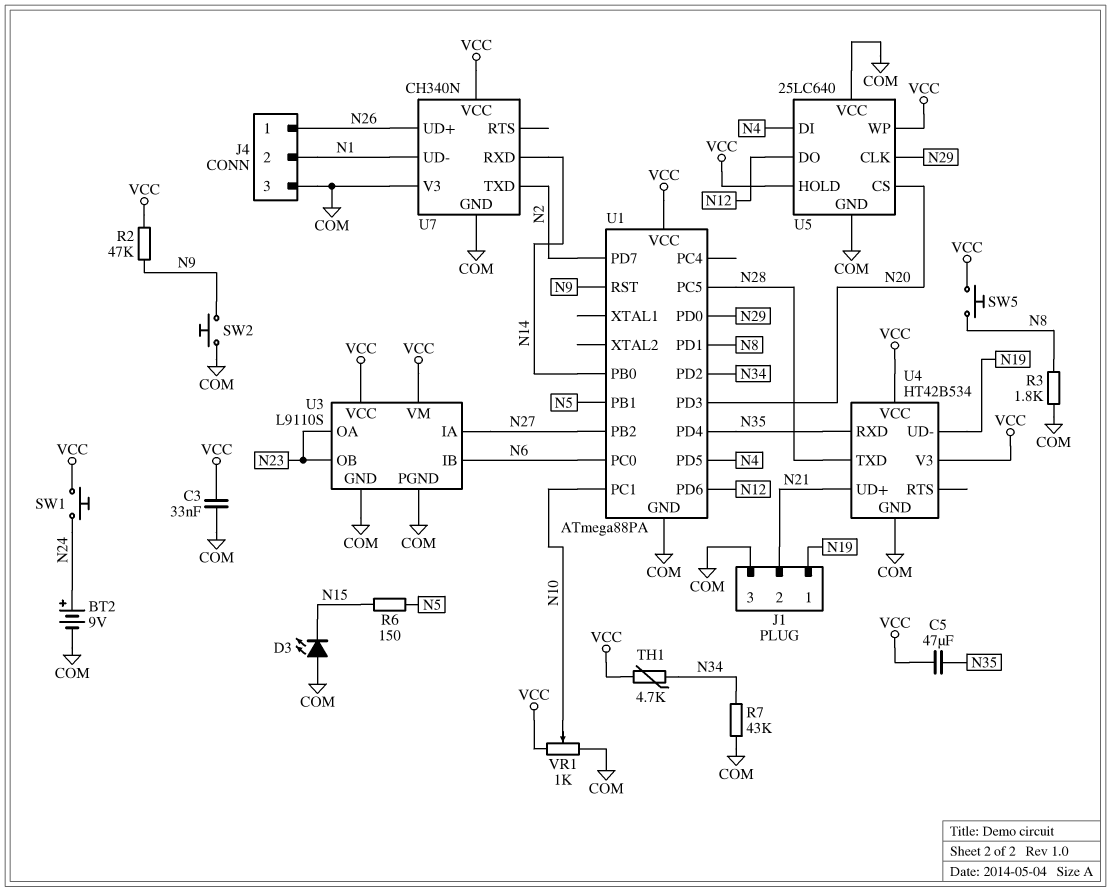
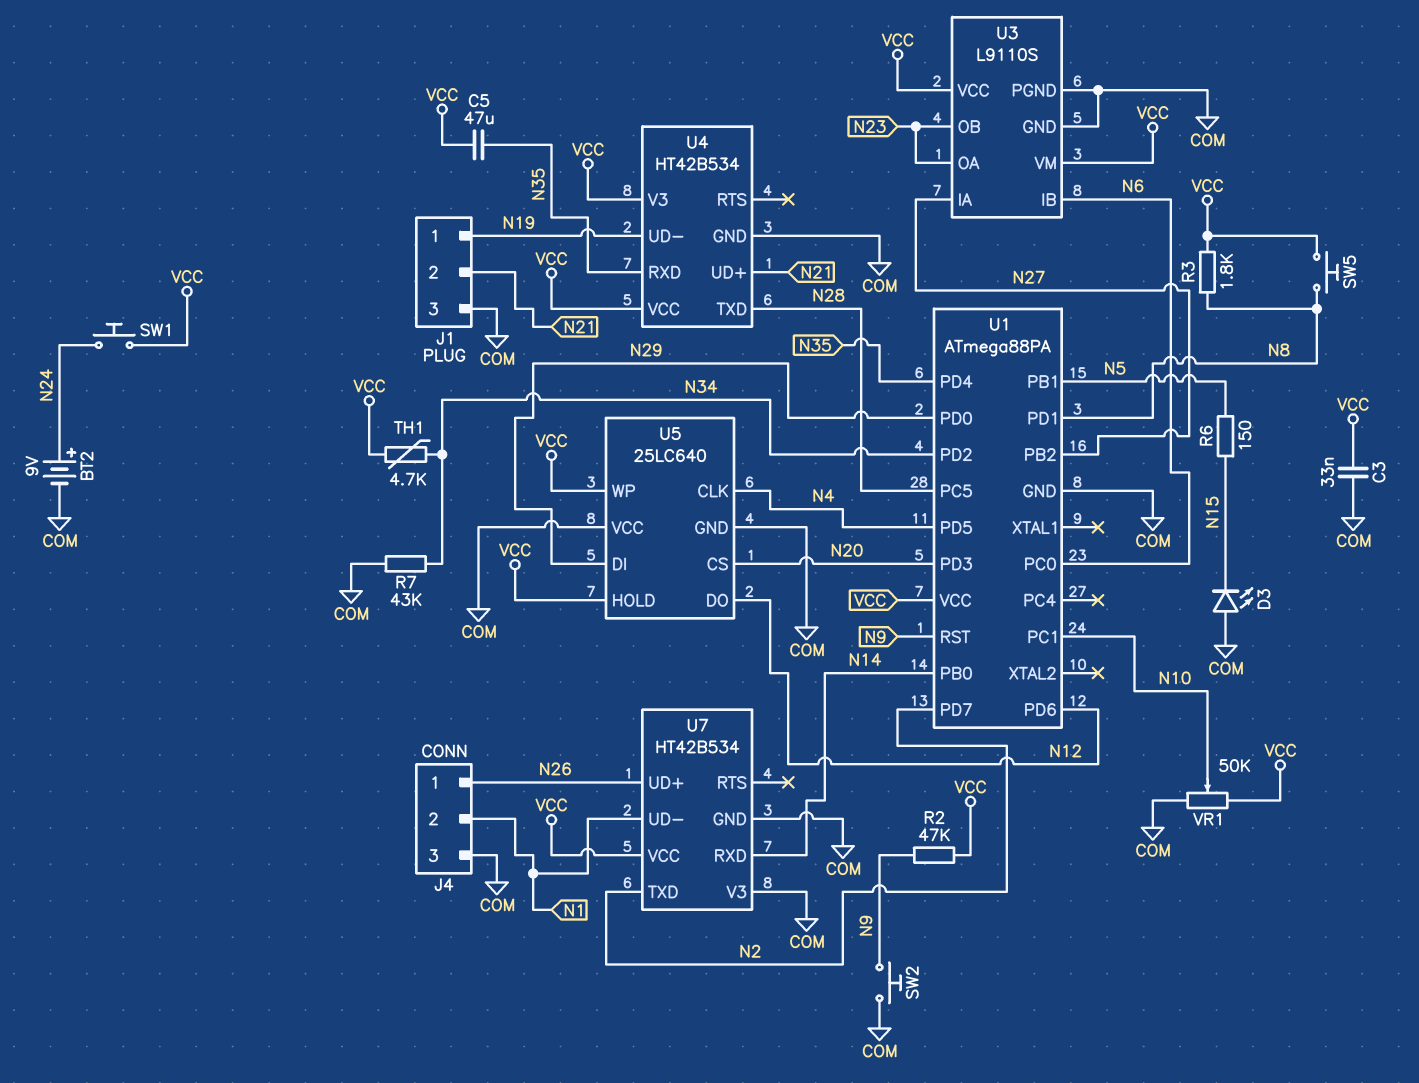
R3: 1.8k (COM, N8) -> 1.8k (N8, VCC)
U5 pin CLK: N29 -> N4
U5 pin DI: N4 -> N29
U7: CH340N -> HT42B534
VR1: 1k (COM, VCC, wiper N10) -> 50k (COM, VCC, wiper N10)

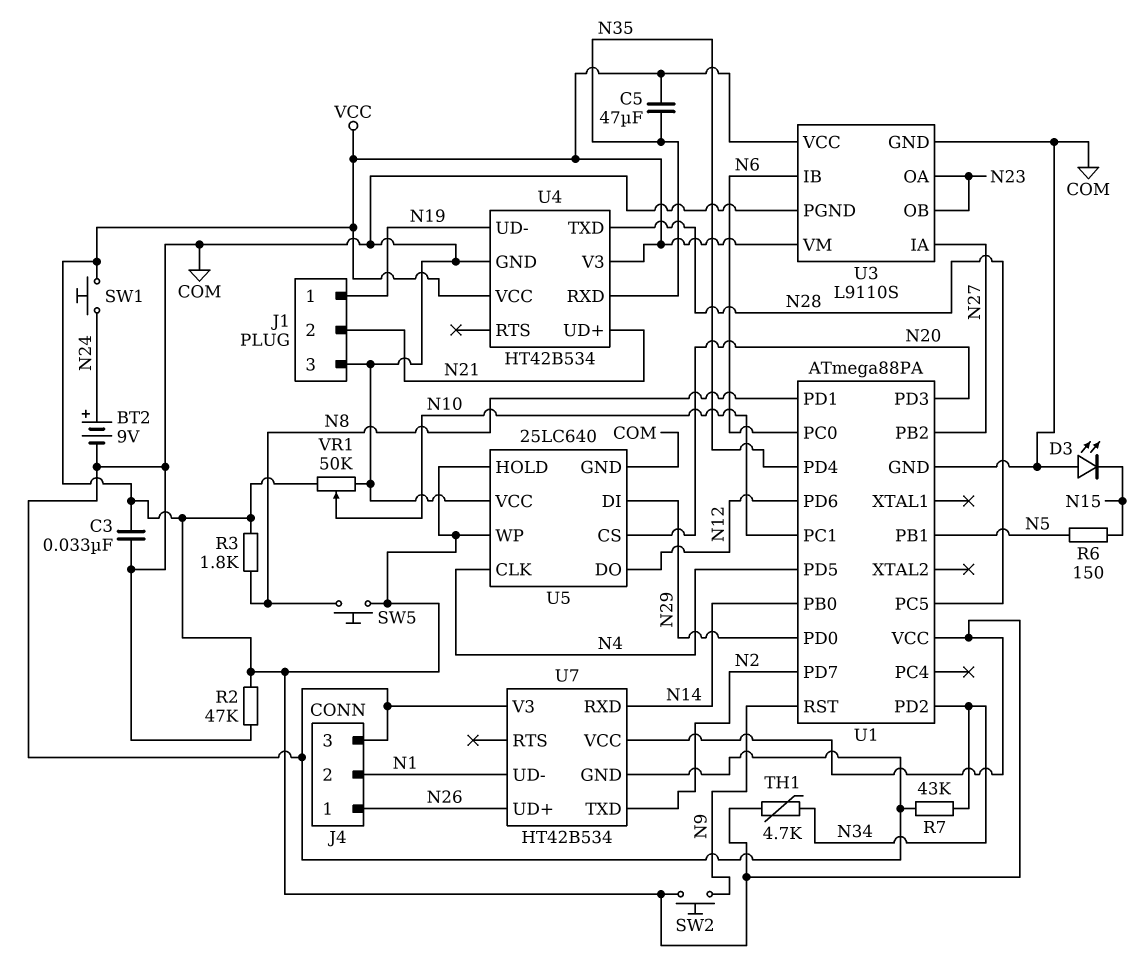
R2: 47k (N9, VCC) -> 47k (COM, VCC)
SW2: button (COM, N9) -> button (N9, VCC)

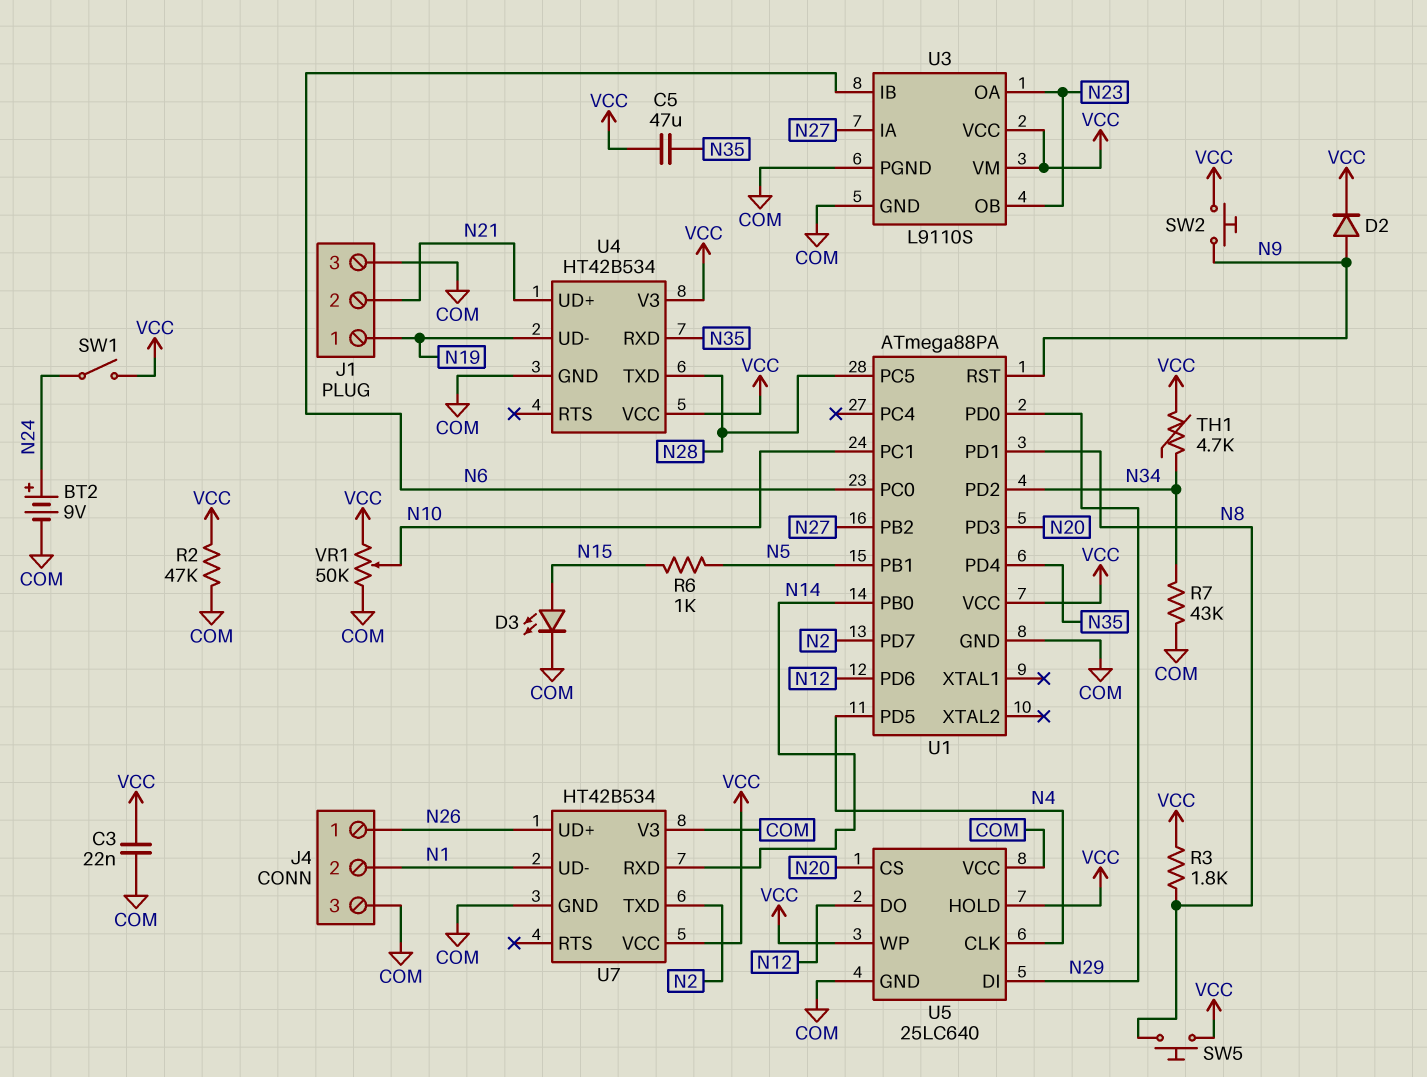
C3: 33nF (COM, VCC) -> 22nF (COM, VCC)
D2: none -> diode (A N9, K VCC)
D3: LED (A COM, K N15) -> LED (A N15, K COM)
R6: 150 (N5, N15) -> 1k (N5, N15)
SW1: button (N24, VCC) -> switch (N24, VCC)

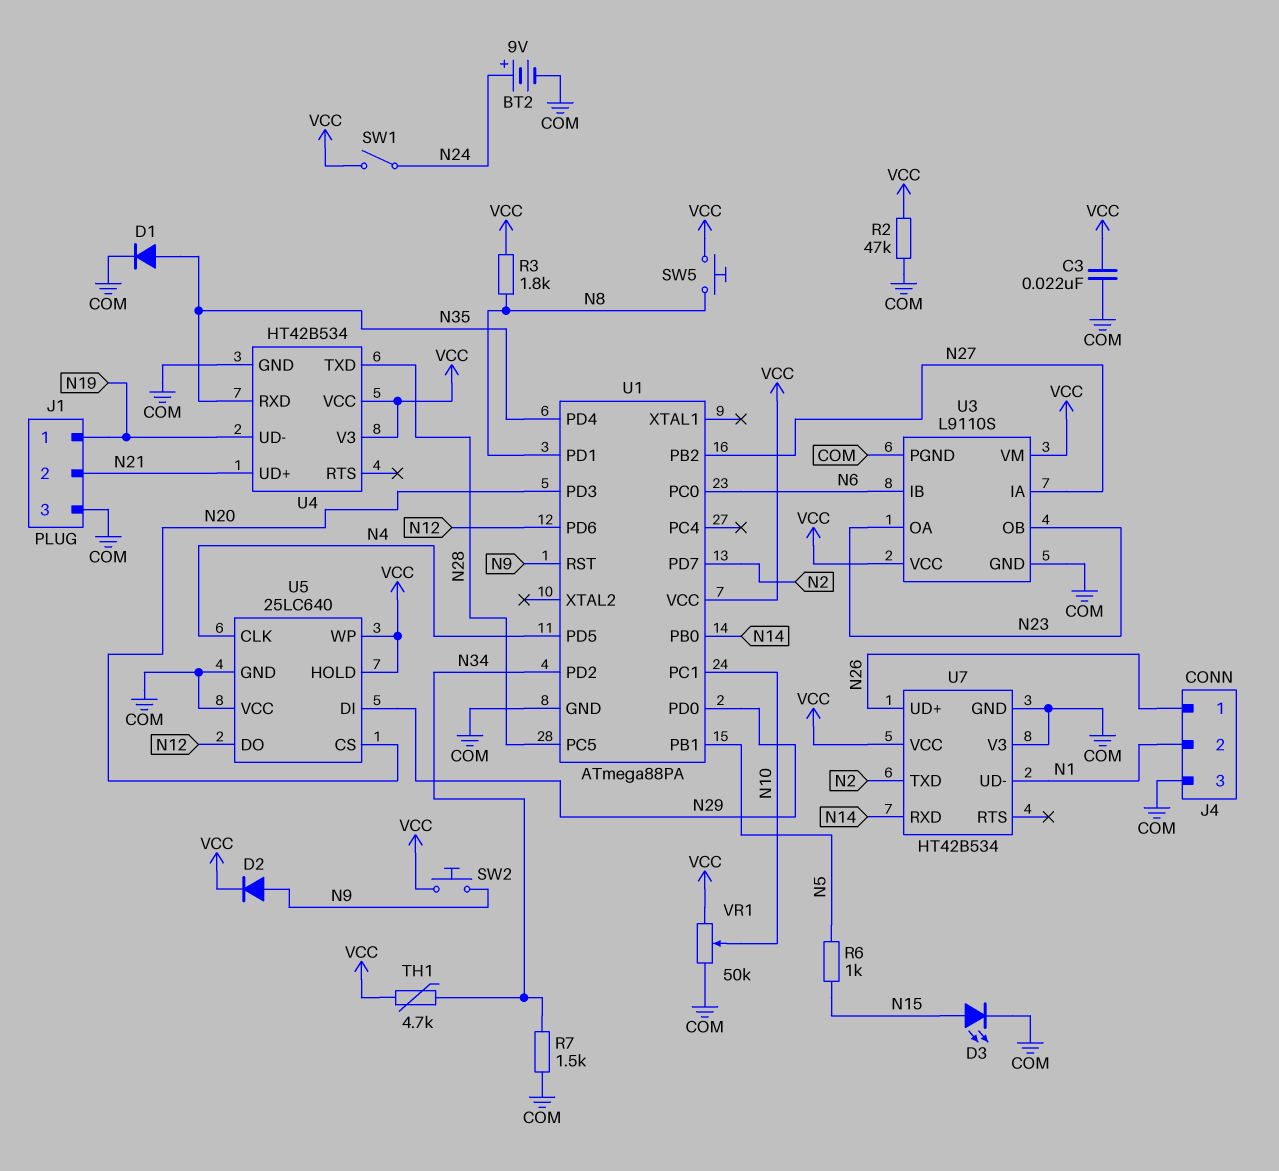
C5: 47uF (N35, VCC) -> none
D1: none -> diode (A N35, K COM)
R7: 43k (COM, N34) -> 1.5k (COM, N34)

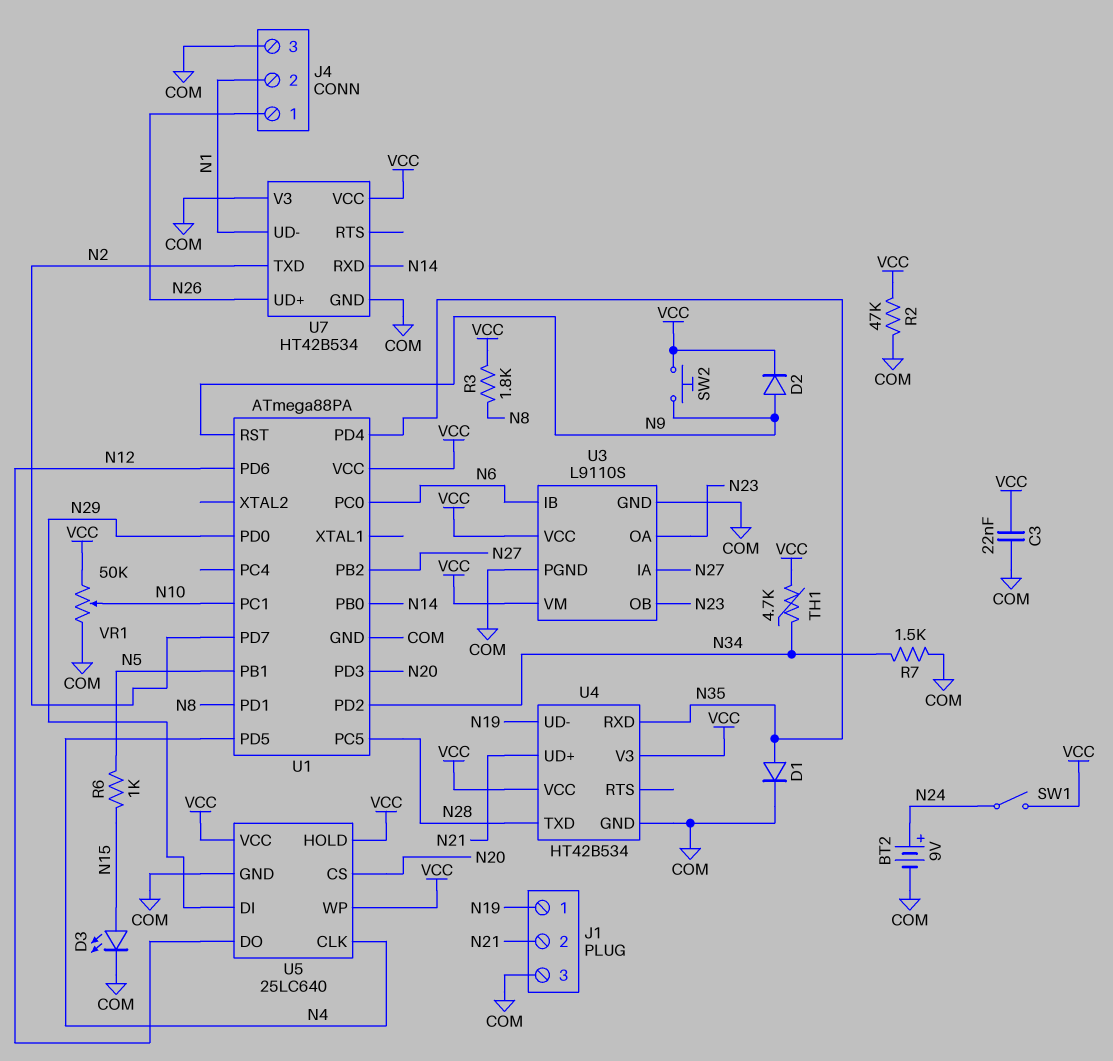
SW5: button (N8, VCC) -> none
U5 pin VCC: COM -> VCC

